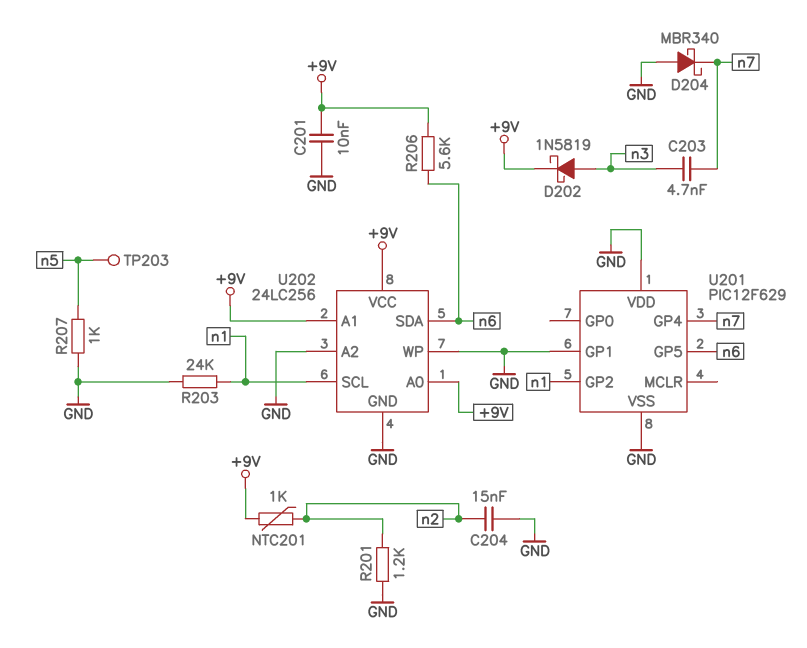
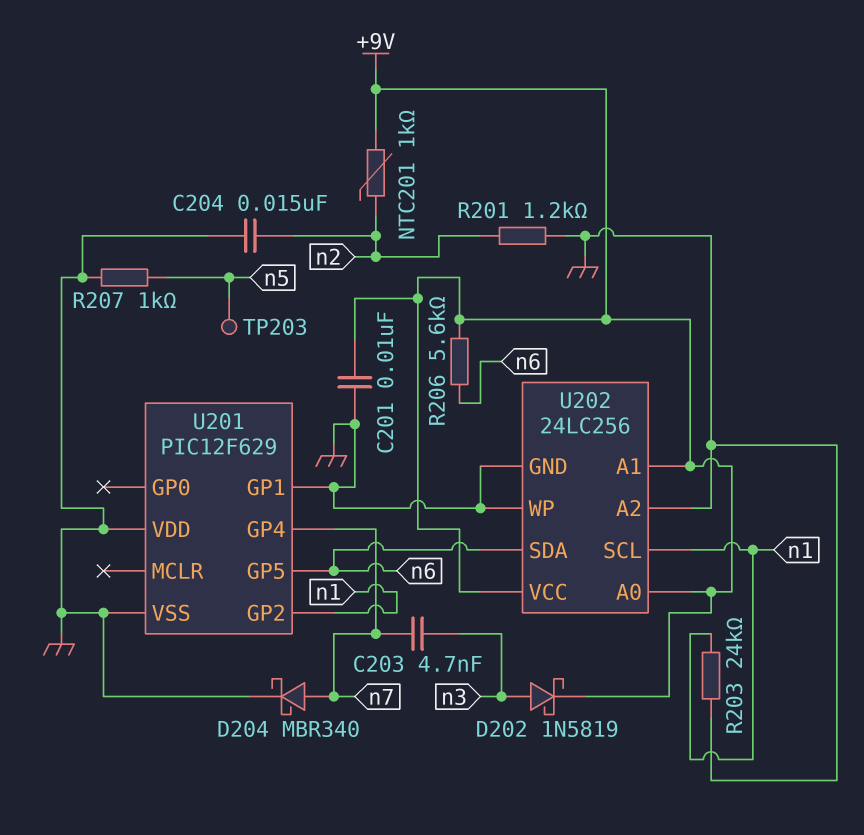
D204: schottky MBR340 (A GND, K n7) -> schottky MBR340 (A n7, K GND)

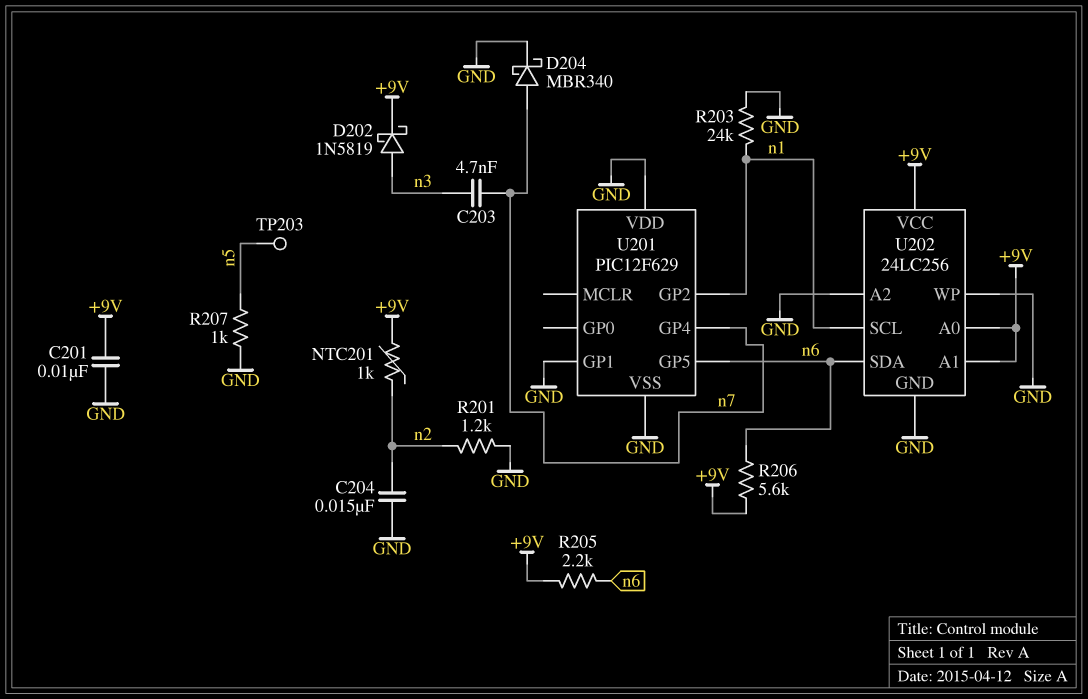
R205: none -> 2.2k (+9V, n6)

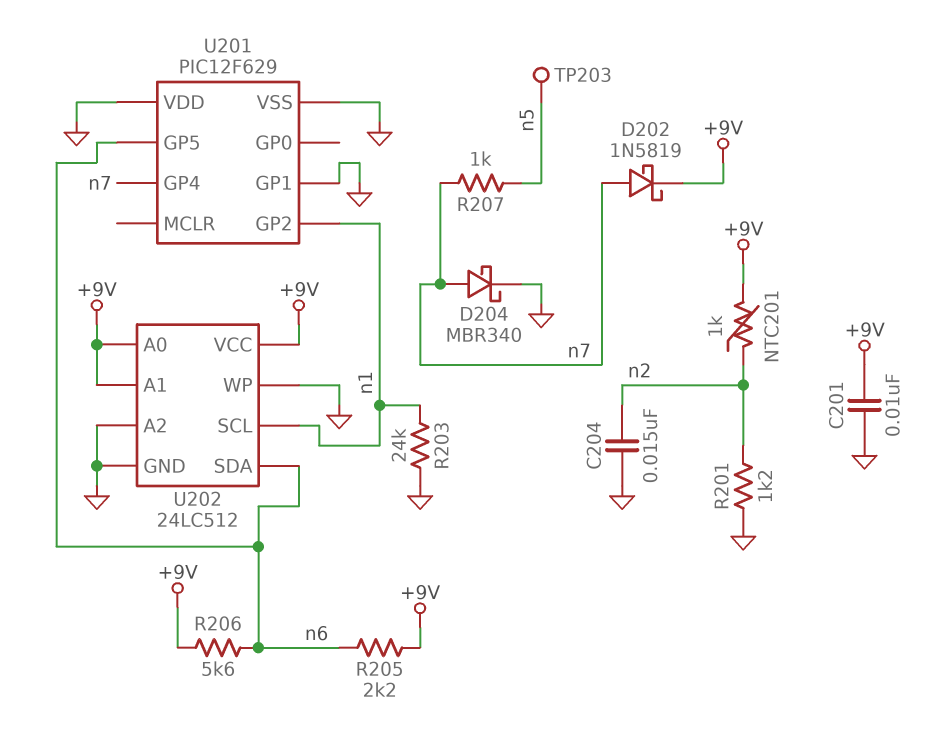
C203: 4.7nF (n3, n7) -> none
D202: schottky 1N5819 (A n3, K +9V) -> schottky 1N5819 (A n7, K +9V)
R207: 1k (GND, n5) -> 1k (n5, n7)
U202: 24LC256 -> 24LC512

